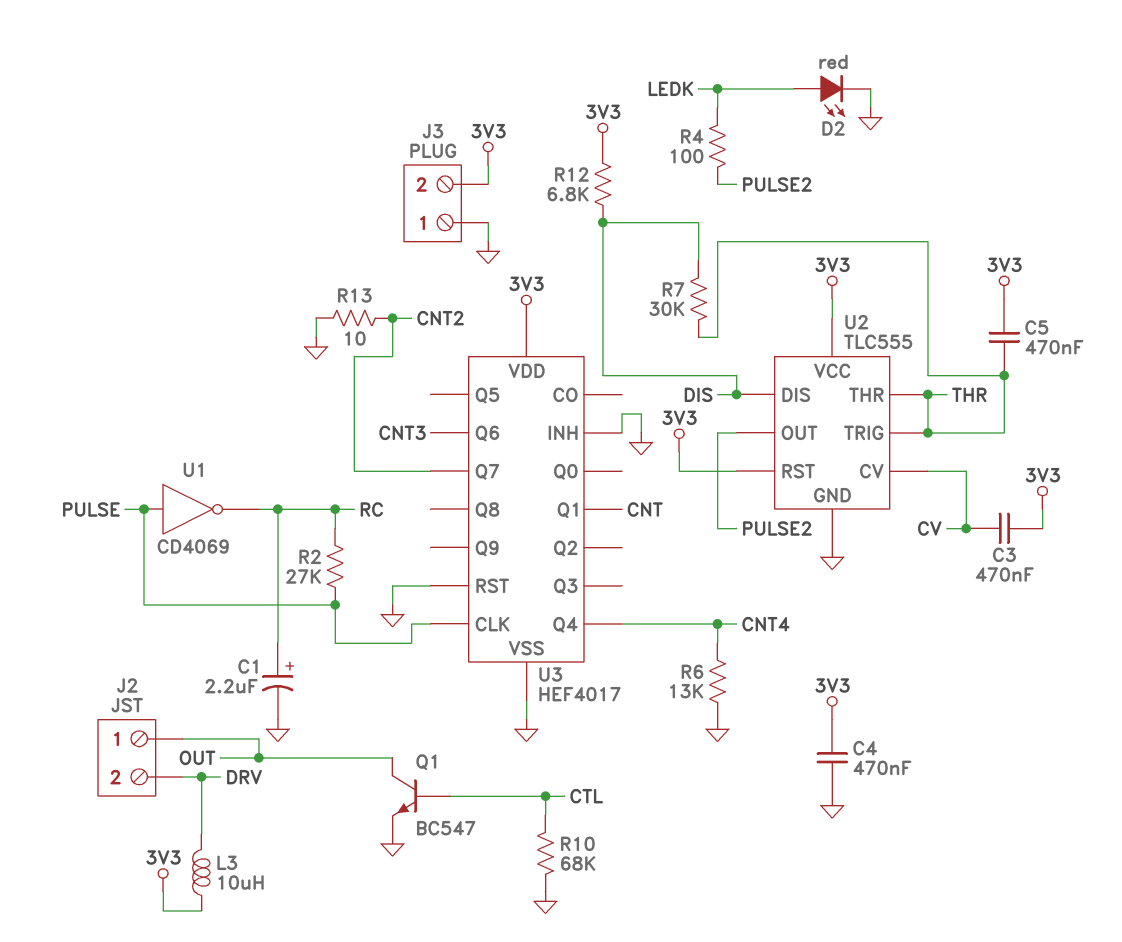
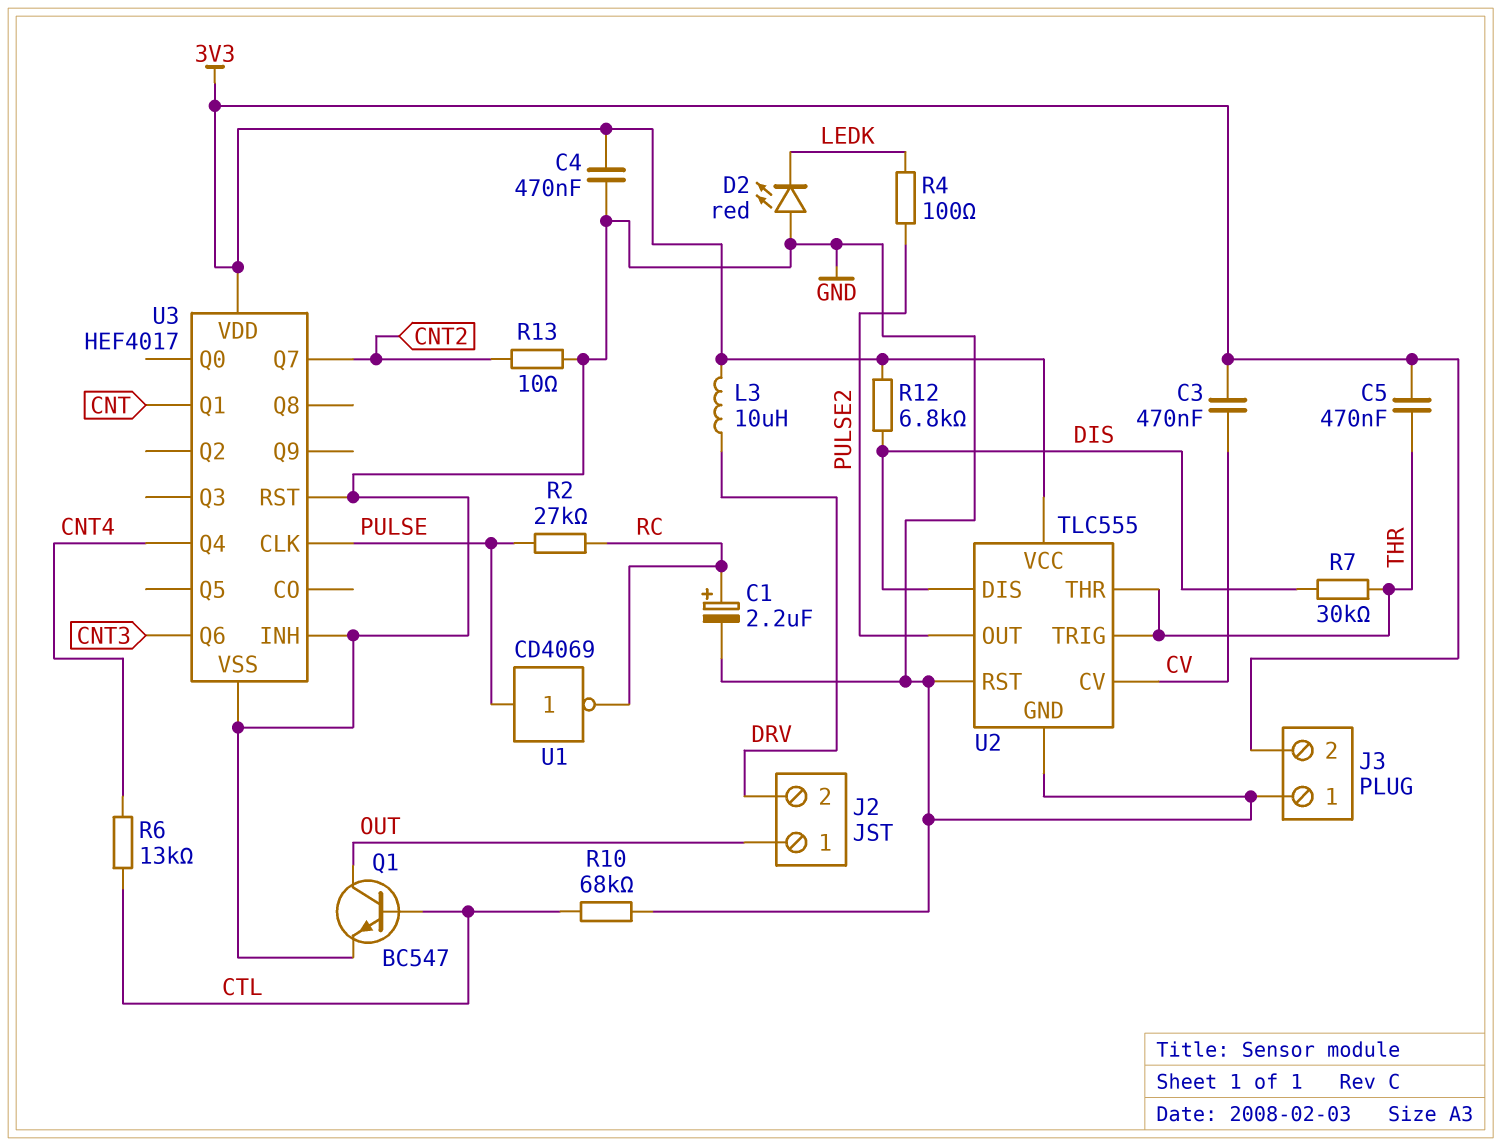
D2: LED red (A LEDK, K GND) -> LED red (A GND, K LEDK)
R6: 13k (CNT4, GND) -> 13k (CNT4, CTL)
U2 pin RST: 3V3 -> GND

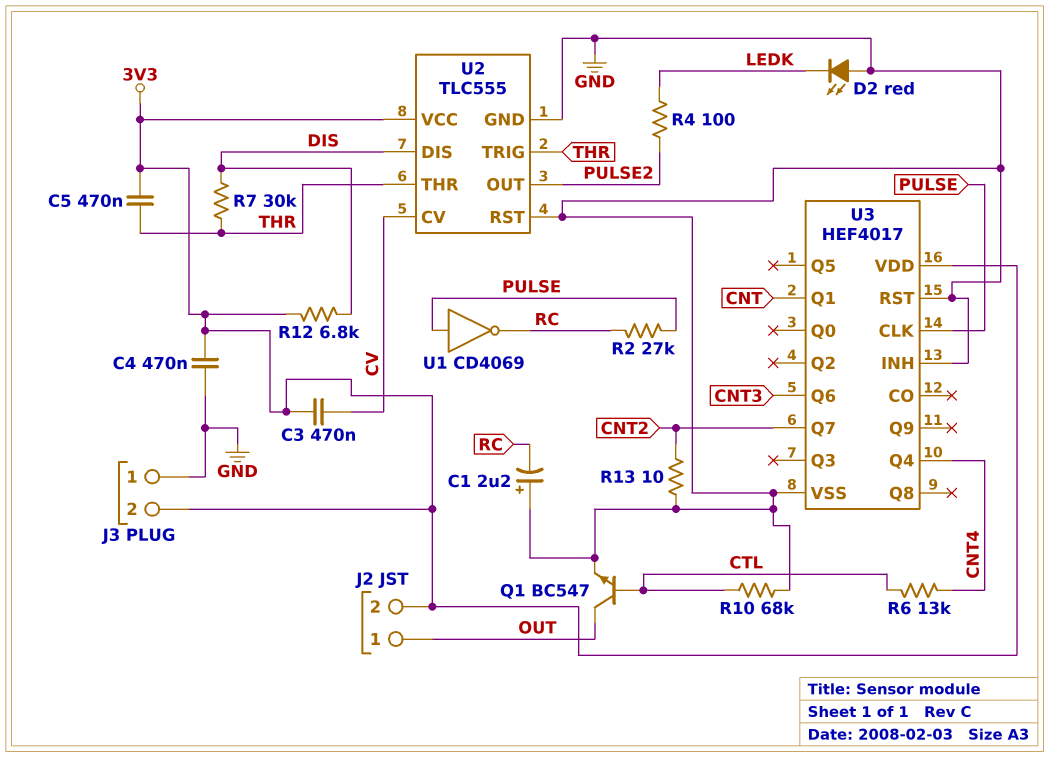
C1: 2.2uF (plus RC, minus GND) -> 2.2uF (plus GND, minus RC)
J2 pin 2: DRV -> 3V3
L3: 10uH (3V3, DRV) -> none

